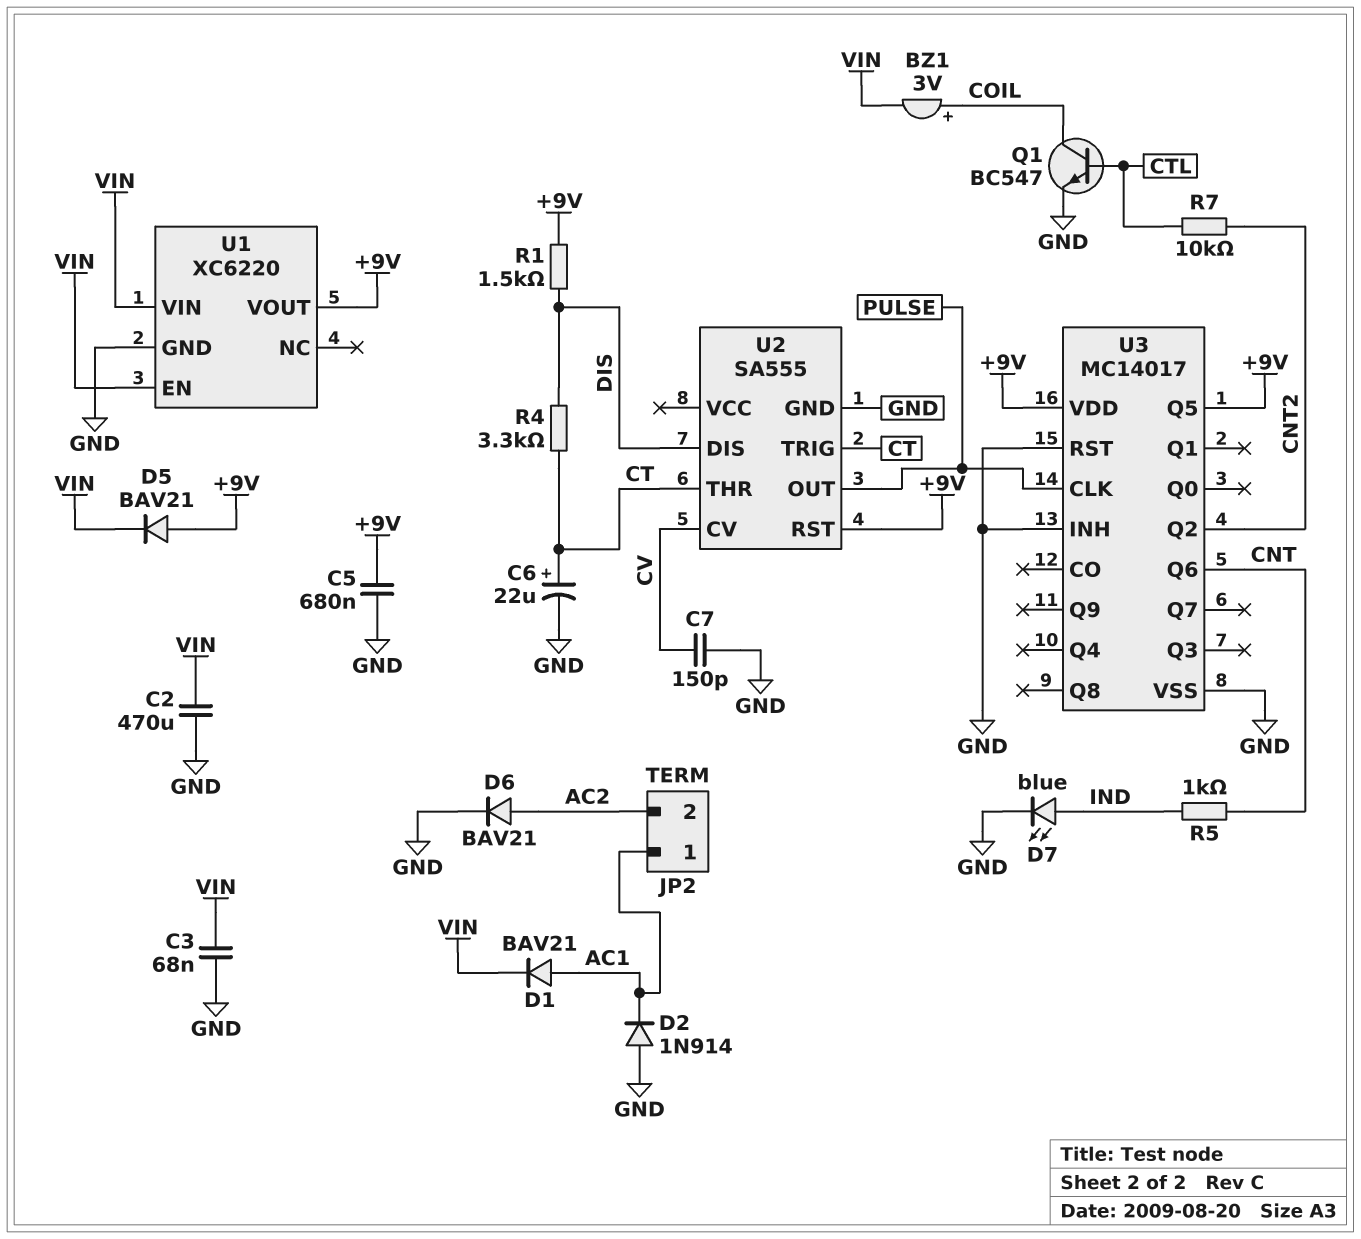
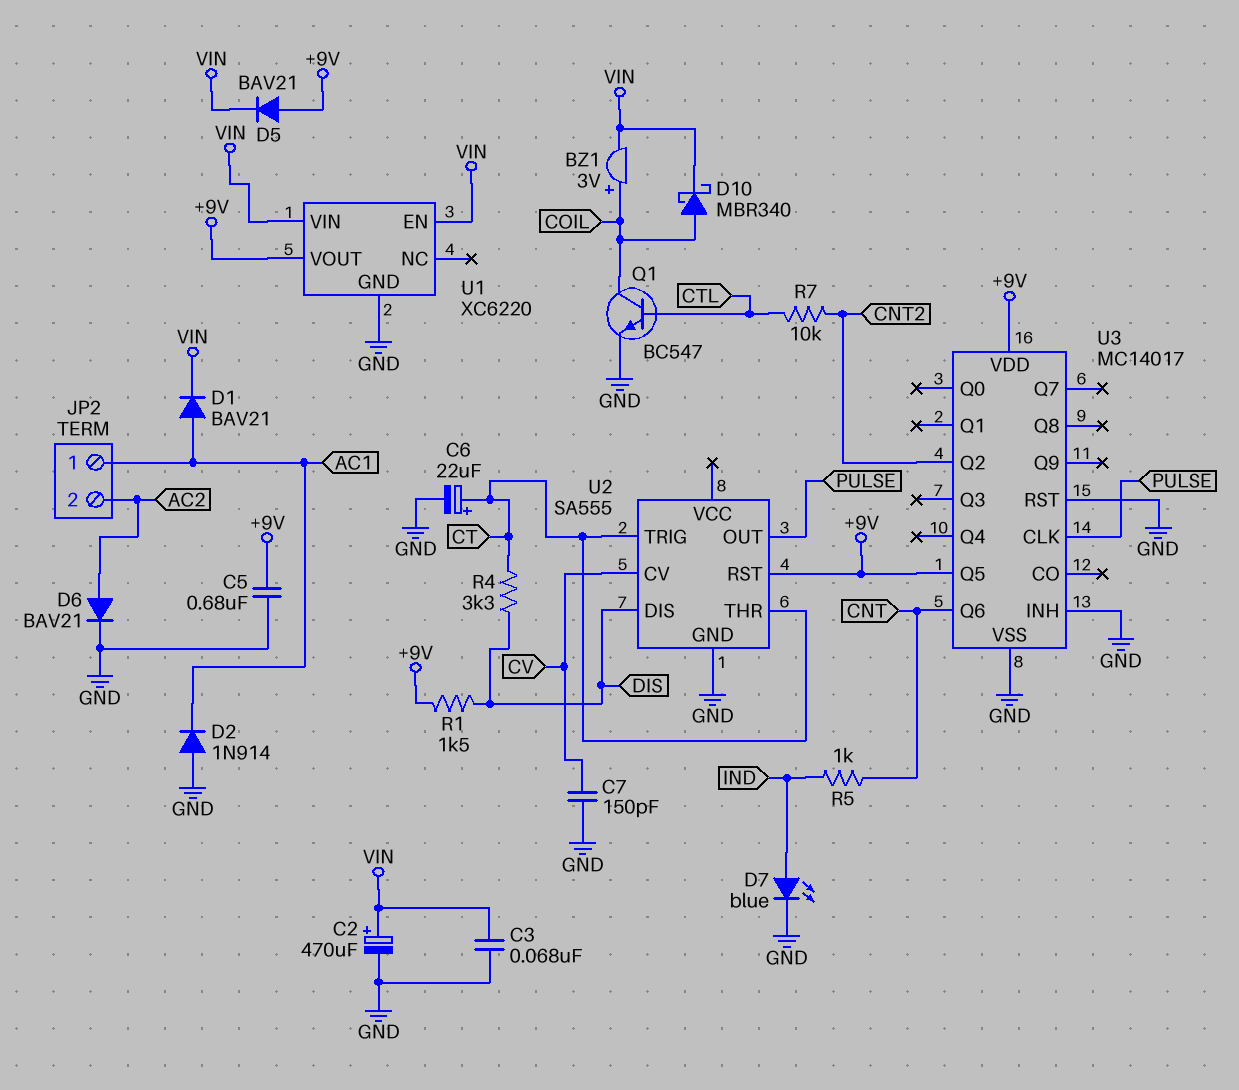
C2: 470uF (GND, VIN) -> 470uF (plus VIN, minus GND)
D10: none -> schottky MBR340 (A COIL, K VIN)

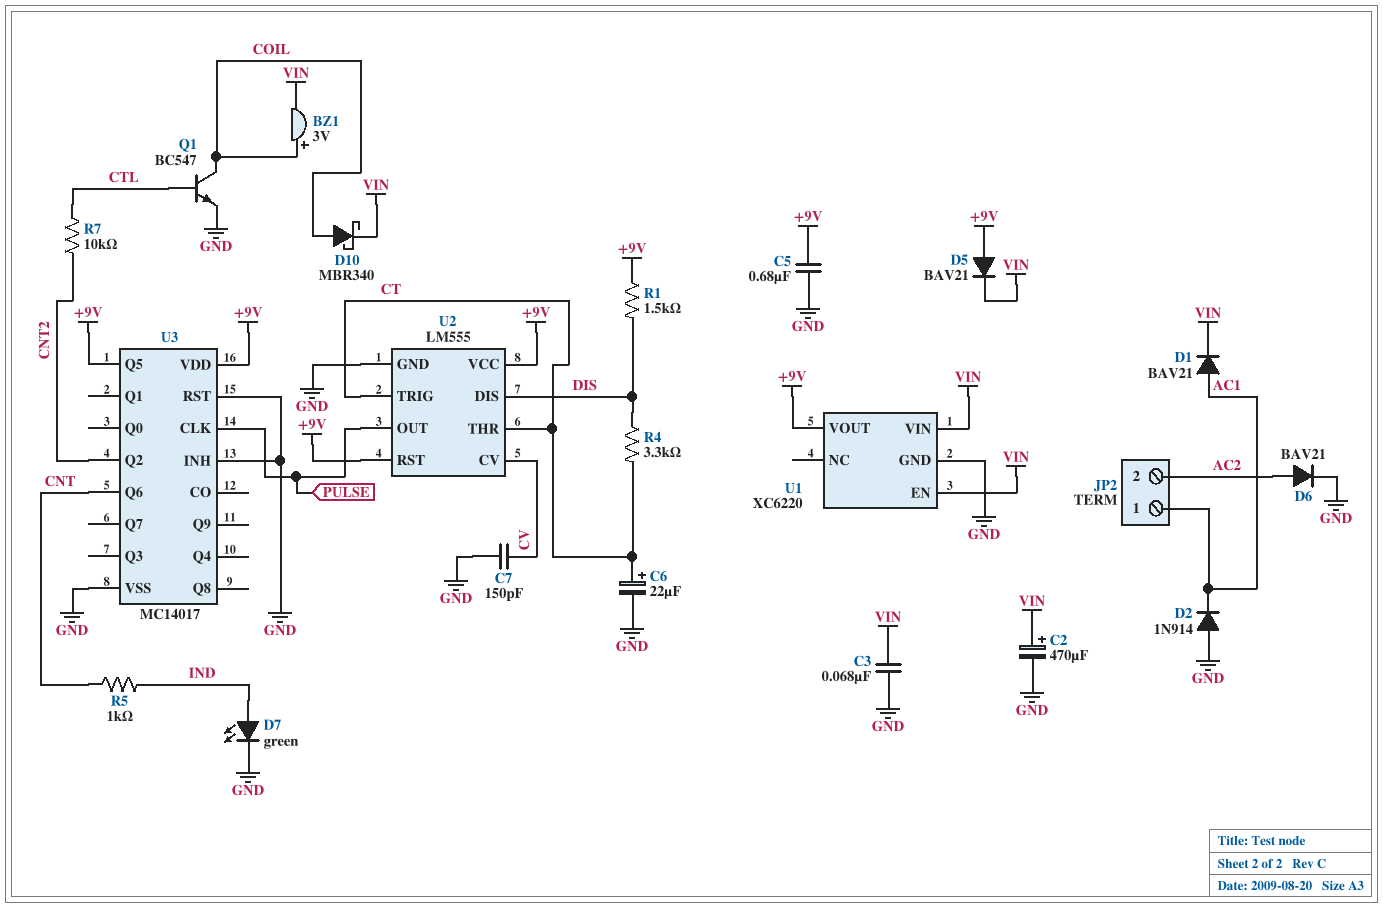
D7: LED blue (A IND, K GND) -> LED green (A IND, K GND)
U2: SA555 -> LM555
U2 pin VCC: none -> +9V

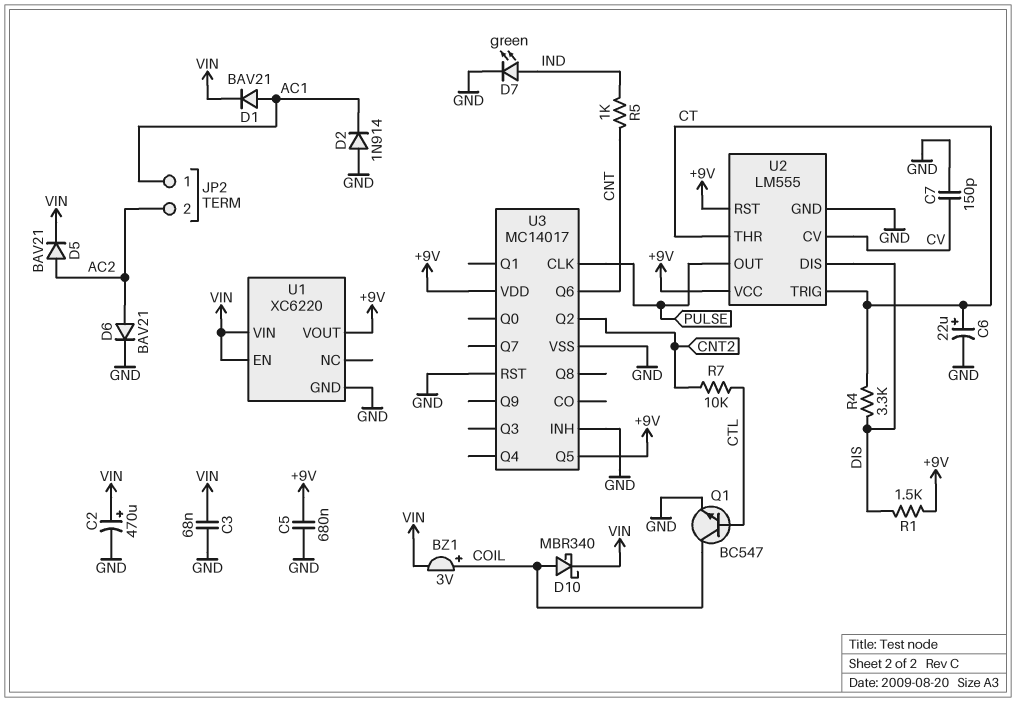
D5: diode BAV21 (A +9V, K VIN) -> diode BAV21 (A AC2, K VIN)

